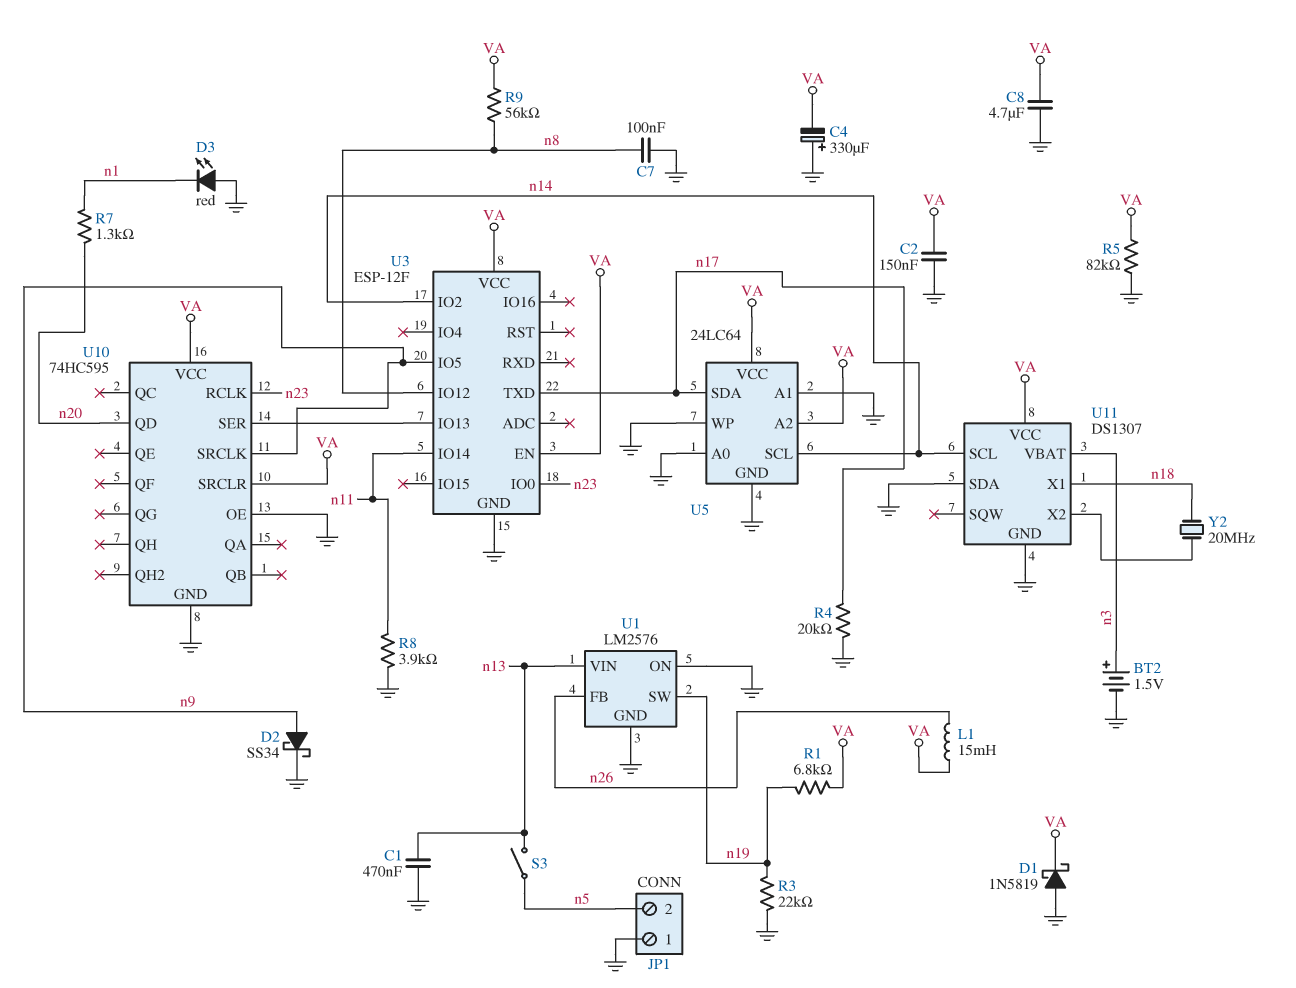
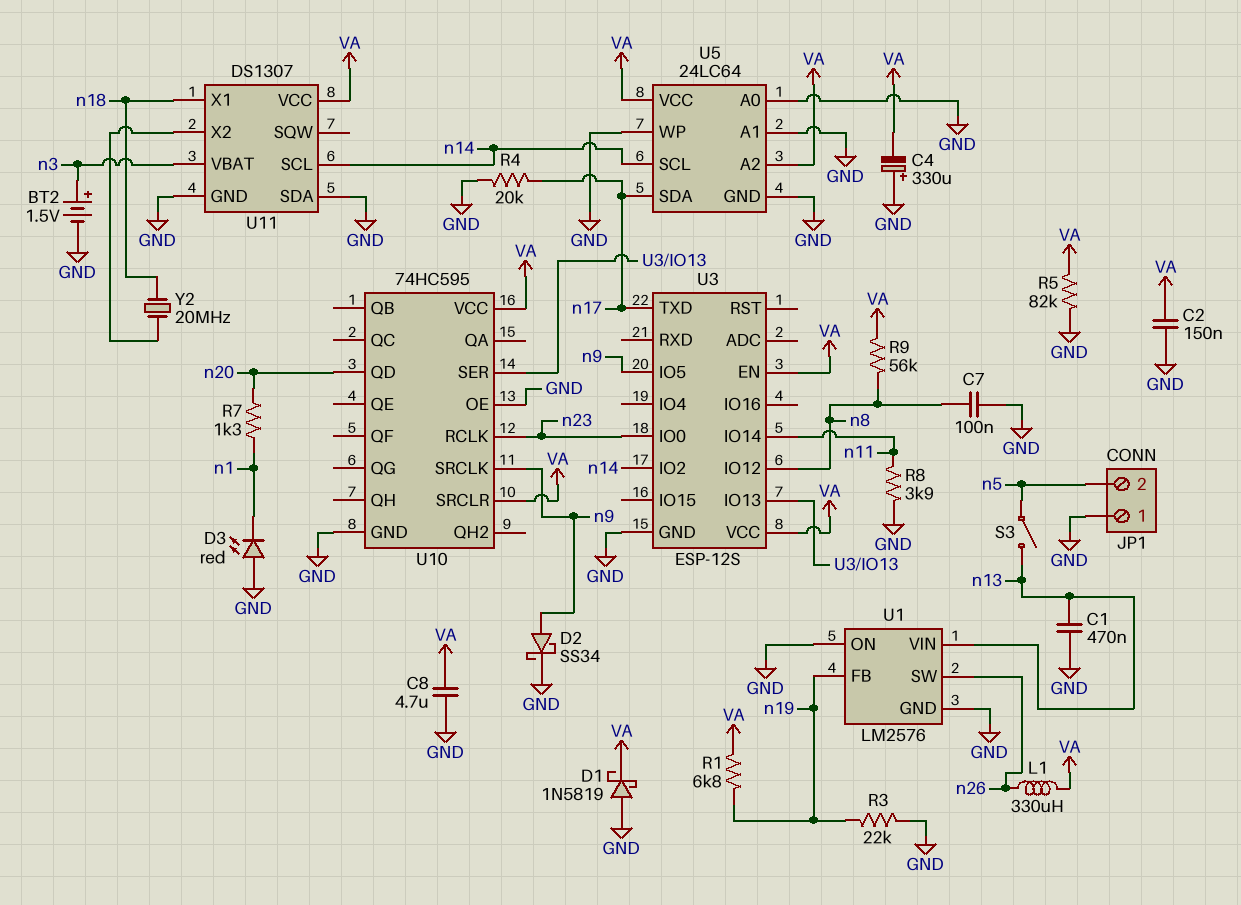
L1: 15mH (VA, n26) -> 330uH (VA, n26)
U1 pin FB: n26 -> n19
U1 pin SW: n19 -> n26
U3: ESP-12F -> ESP-12S

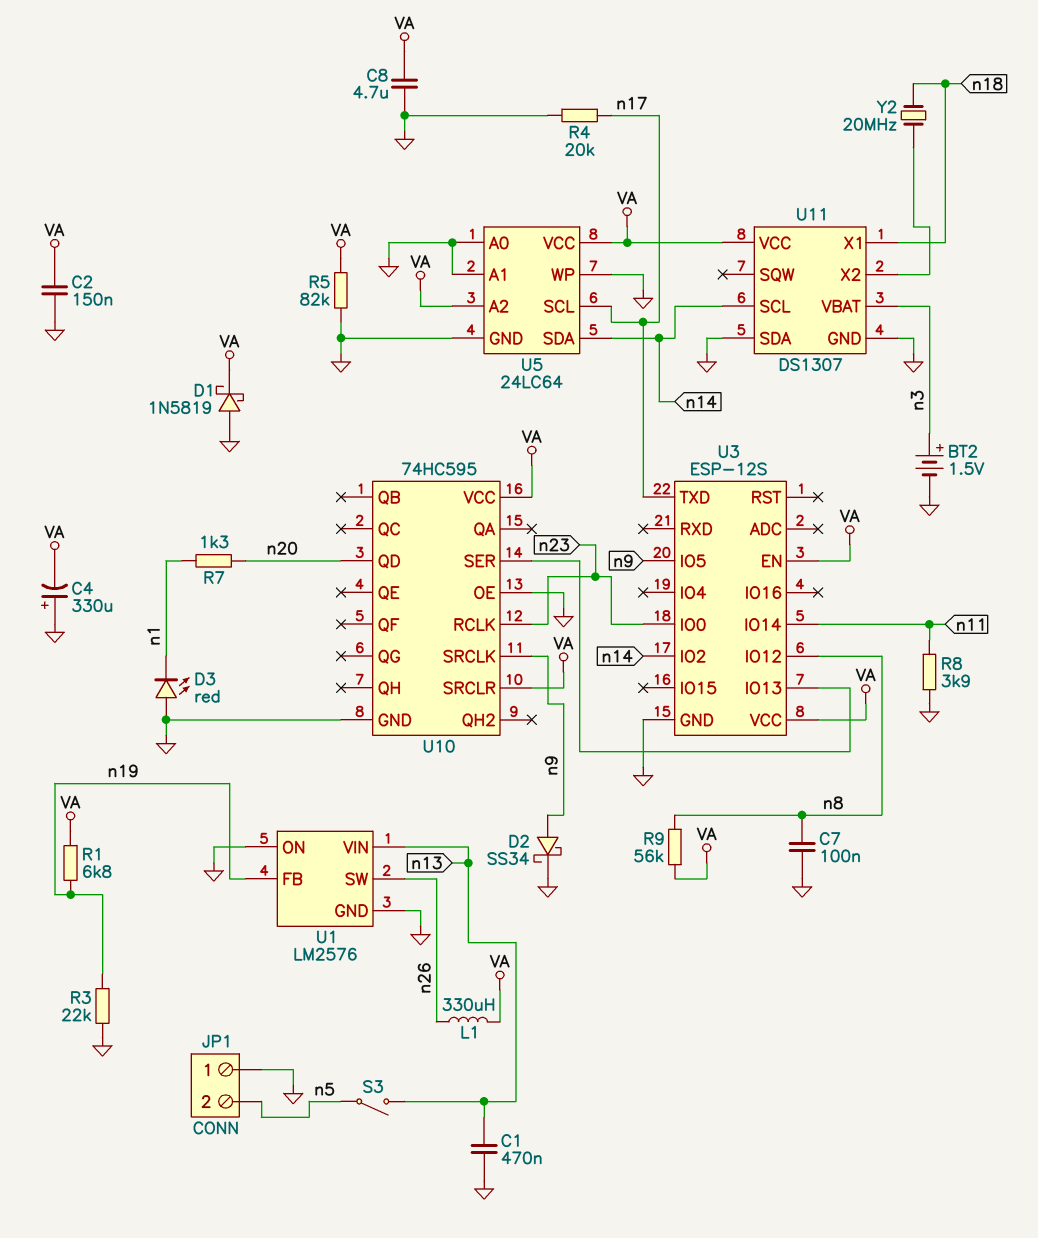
U5 pin SCL: n14 -> n17
U5 pin SDA: n17 -> n14

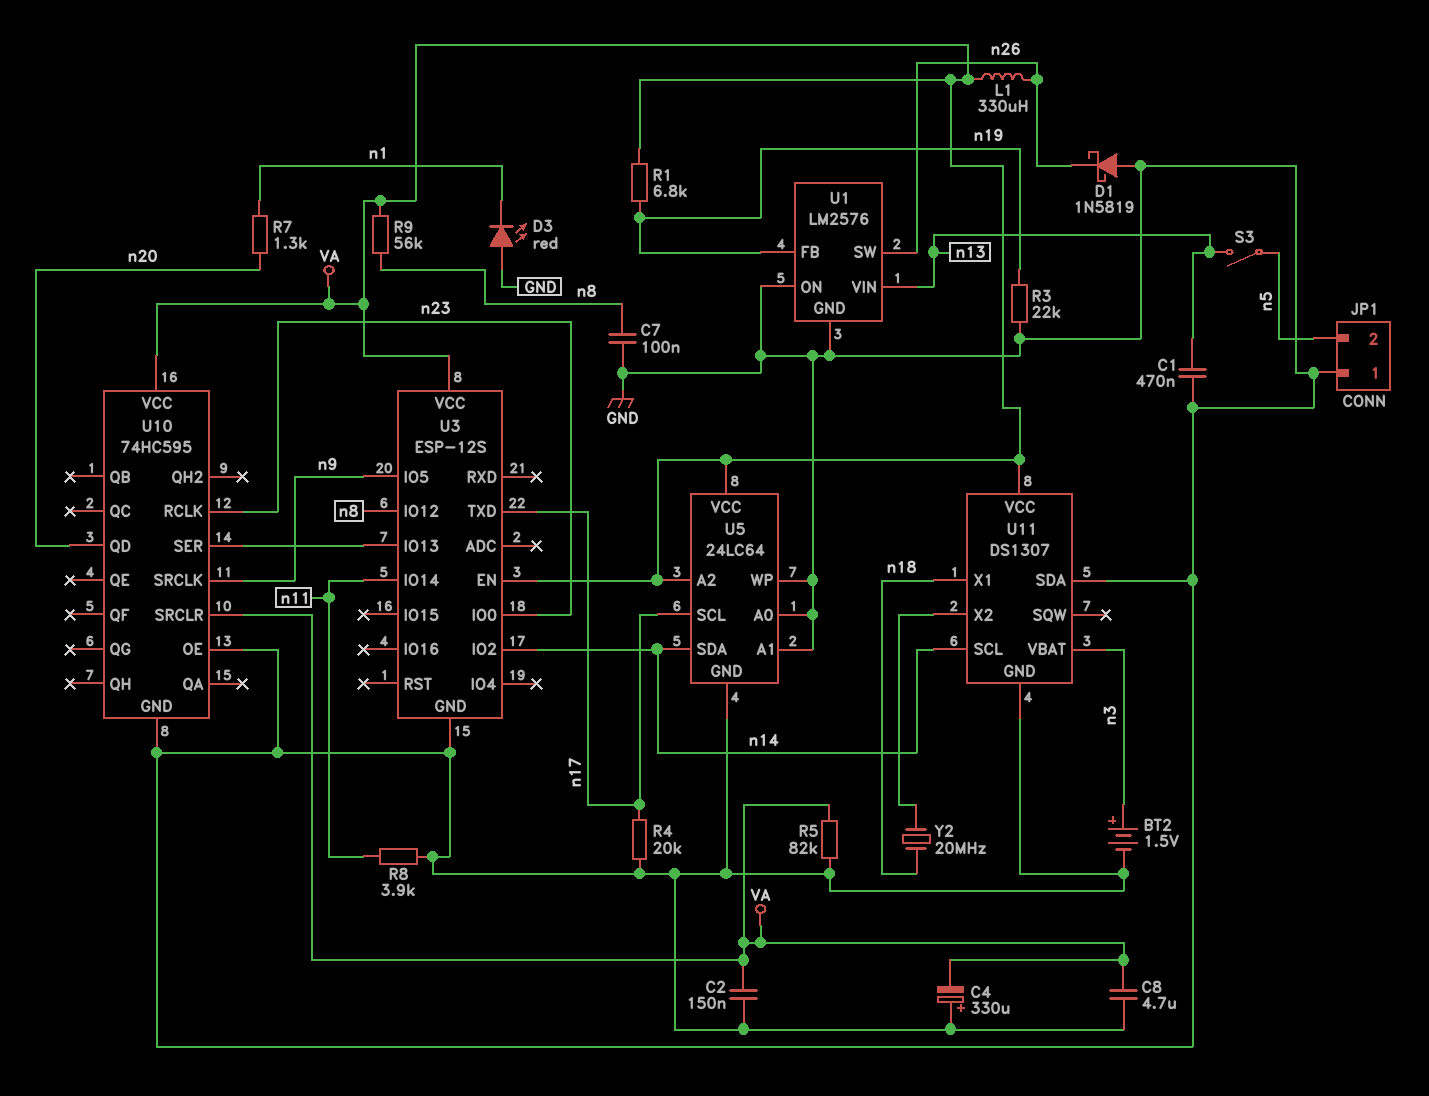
D1: schottky 1N5819 (A GND, K VA) -> schottky 1N5819 (A GND, K n26)
D2: schottky SS34 (A n9, K GND) -> none

